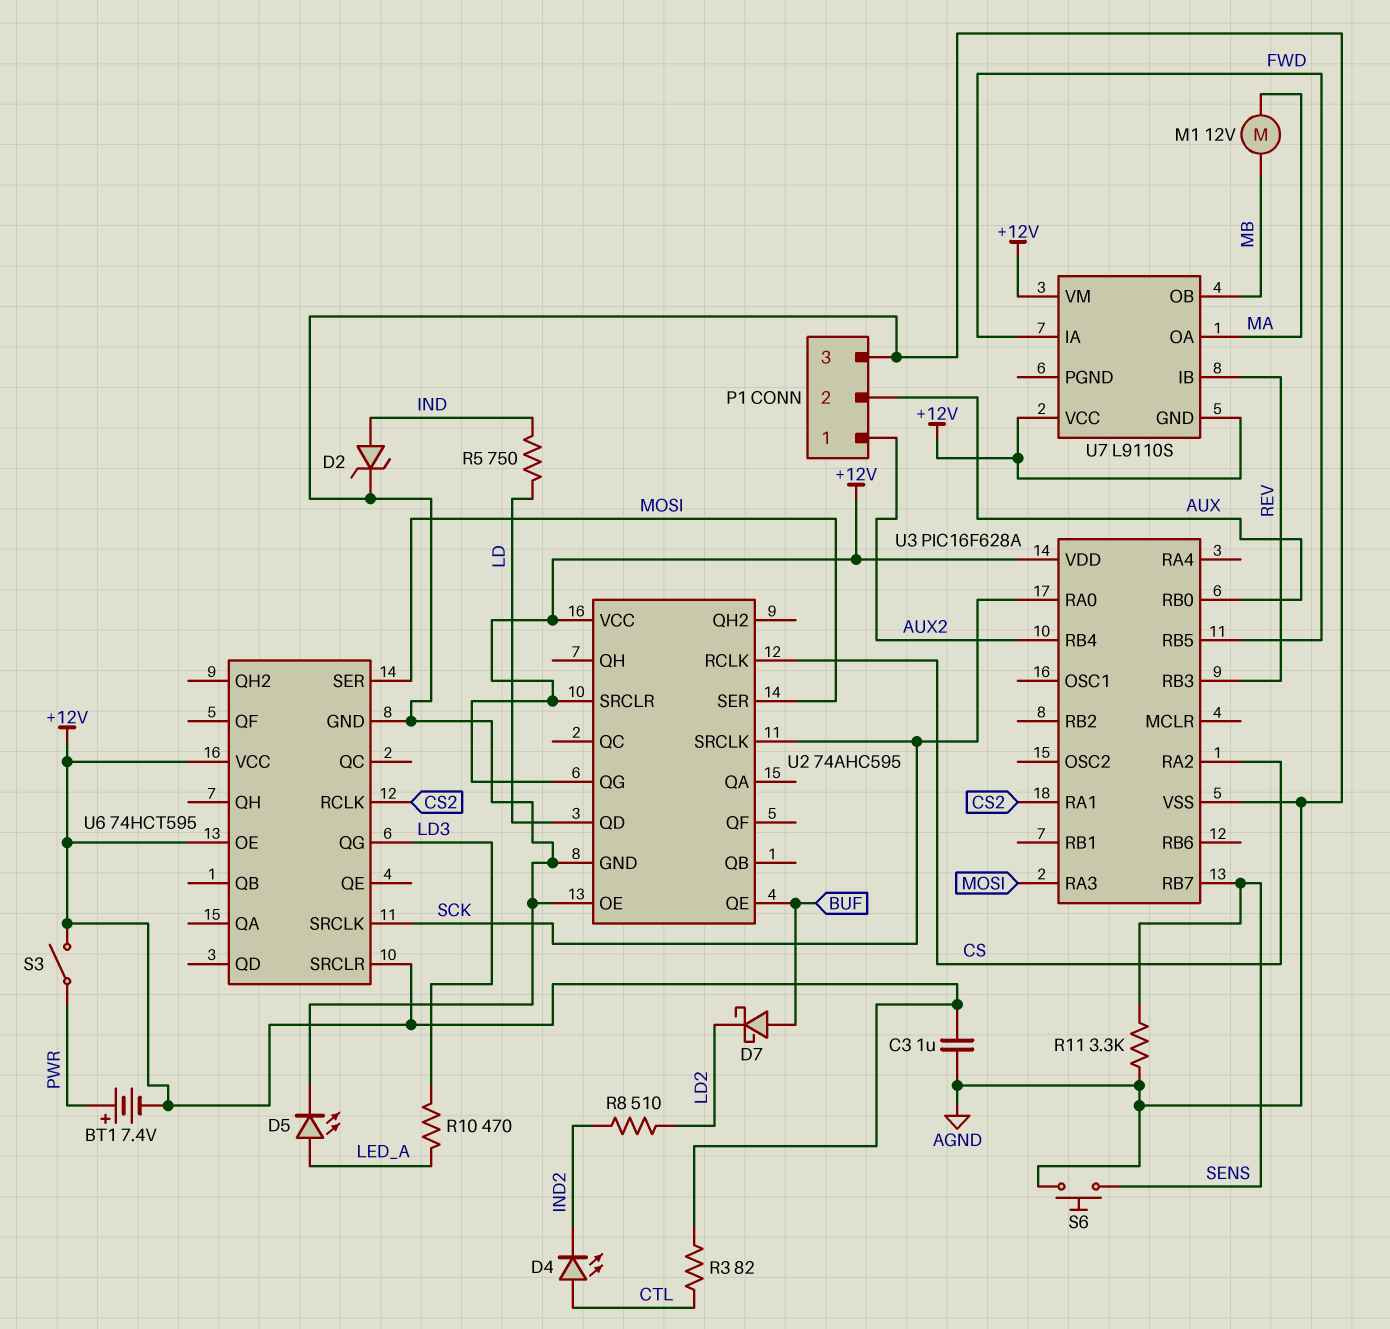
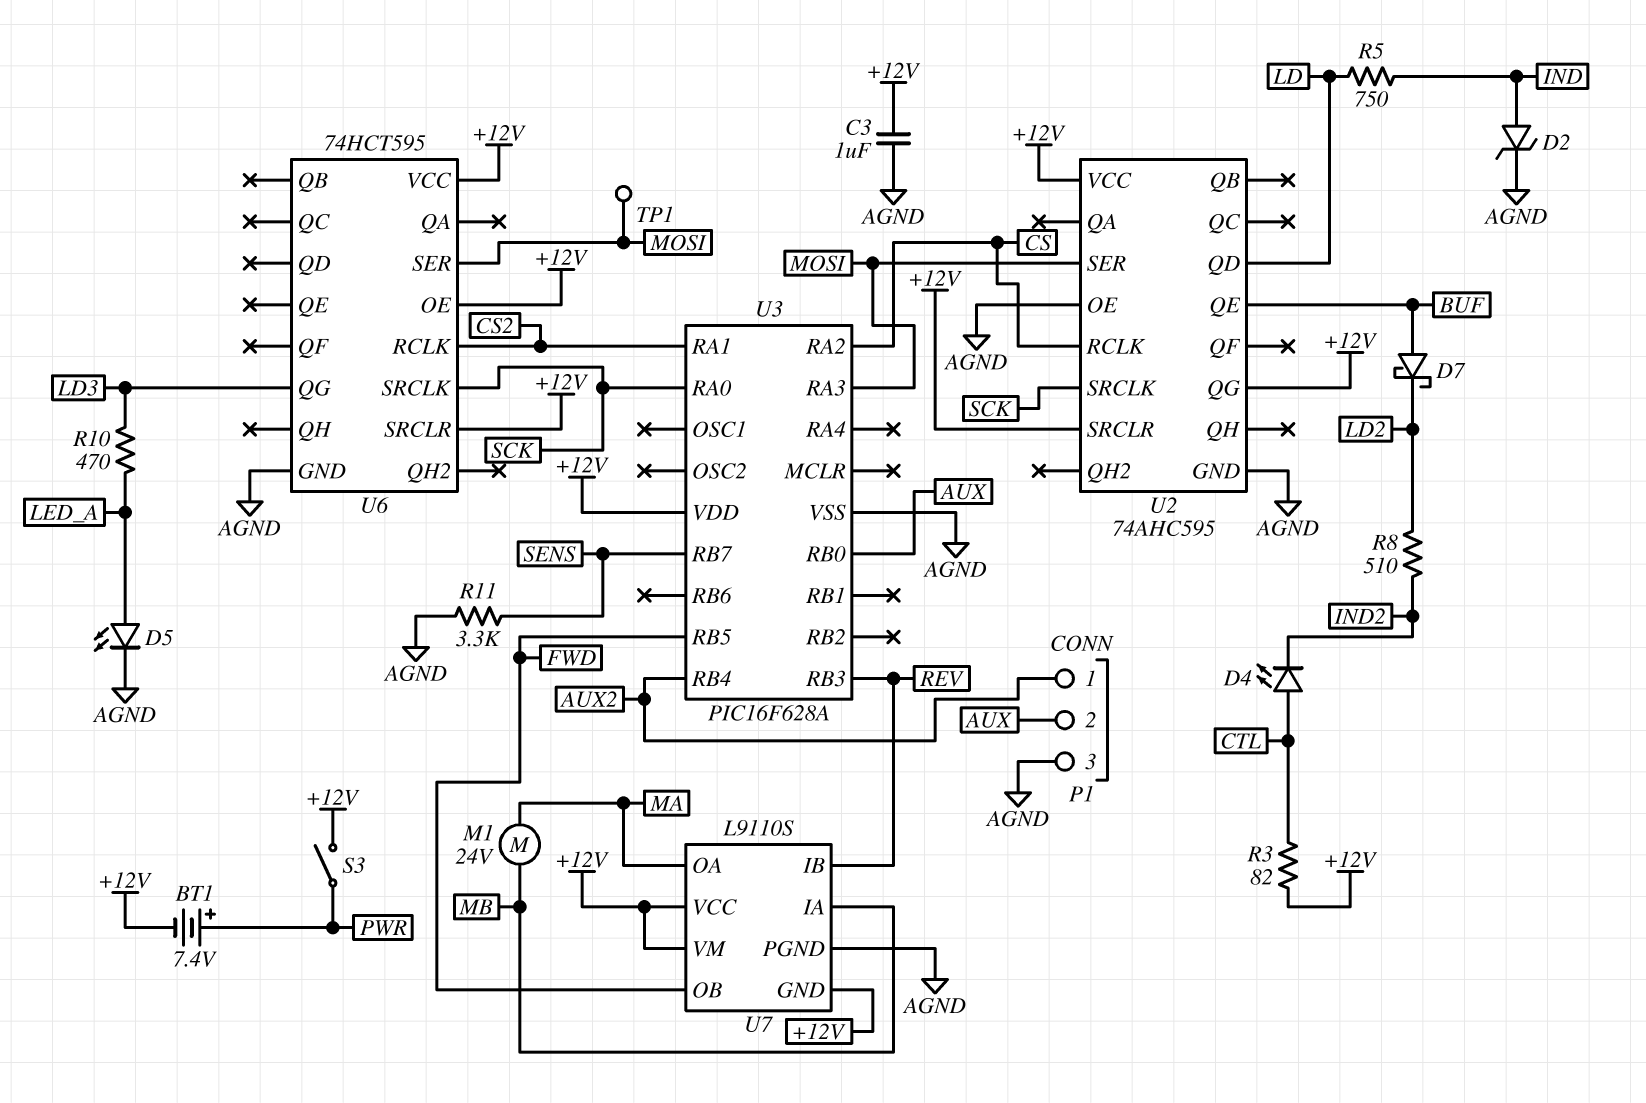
M1: motor 12V (MA, MB) -> motor 24V (MA, MB)
S6: button (AGND, SENS) -> none
TP1: none -> test point (MOSI)
U7 pin IA: FWD -> MB
U7 pin OB: MB -> FWD
U7 pin PGND: none -> AGND

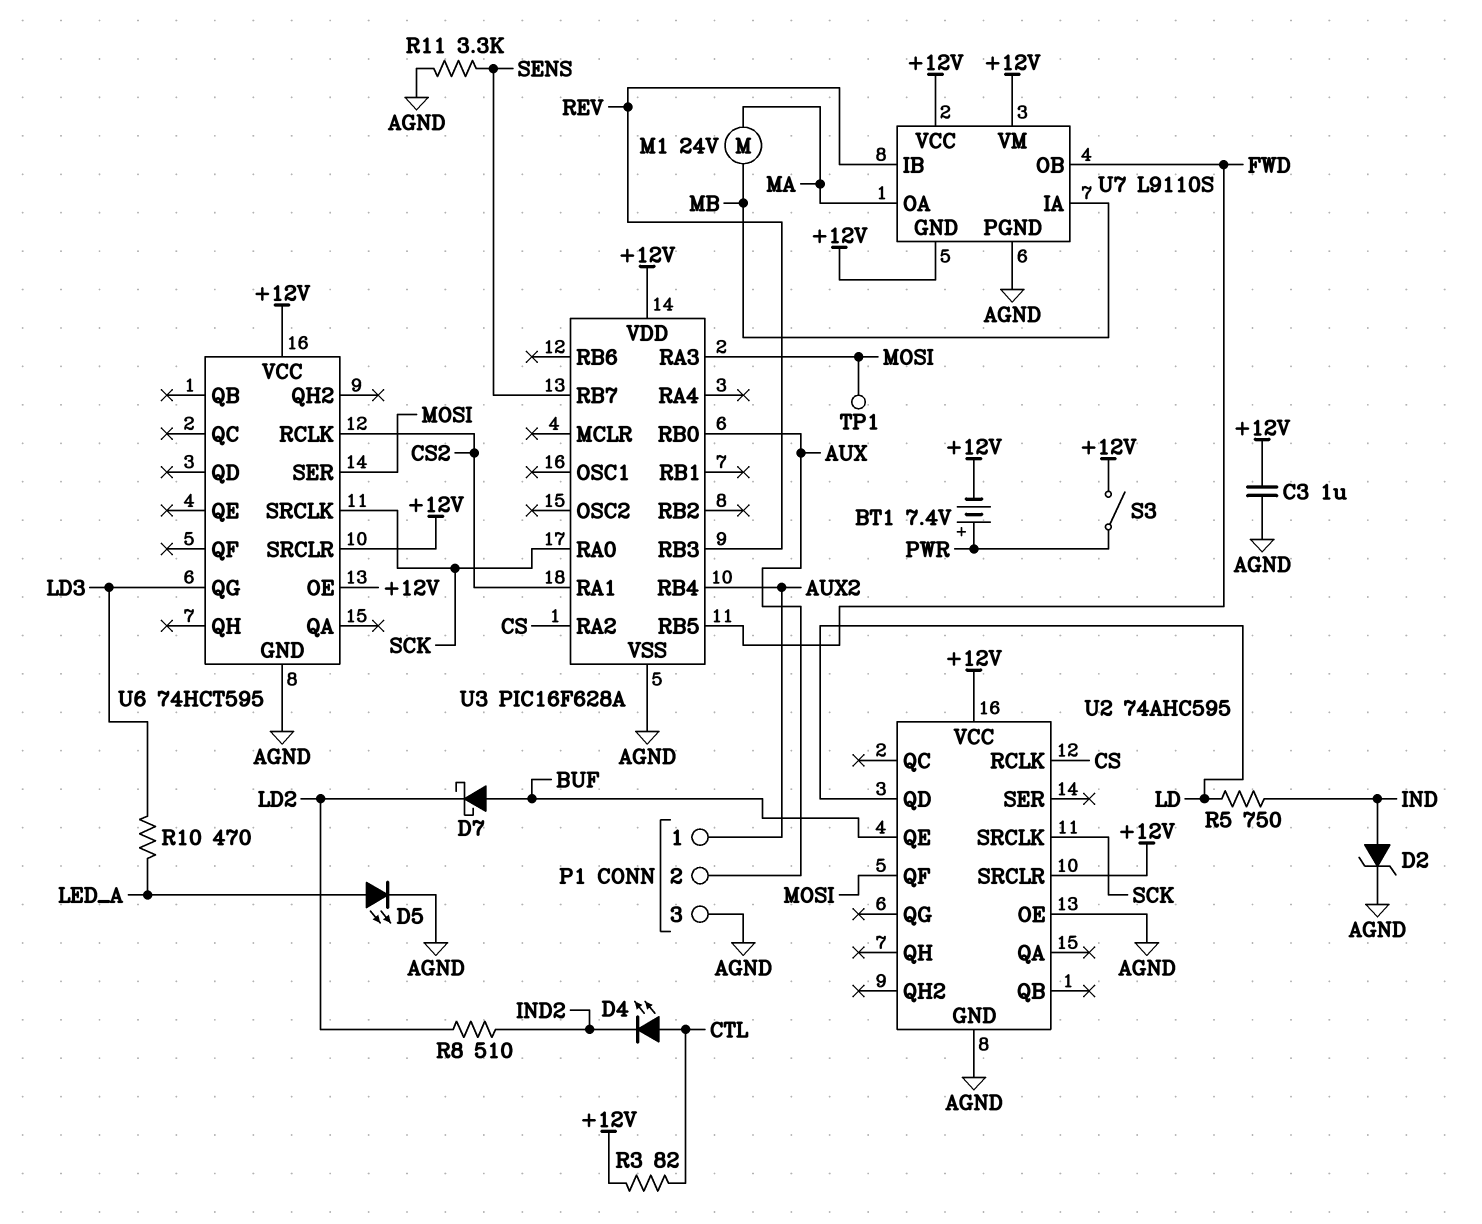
U2 pin QF: none -> MOSI
U2 pin QG: +12V -> none
U2 pin SER: MOSI -> none

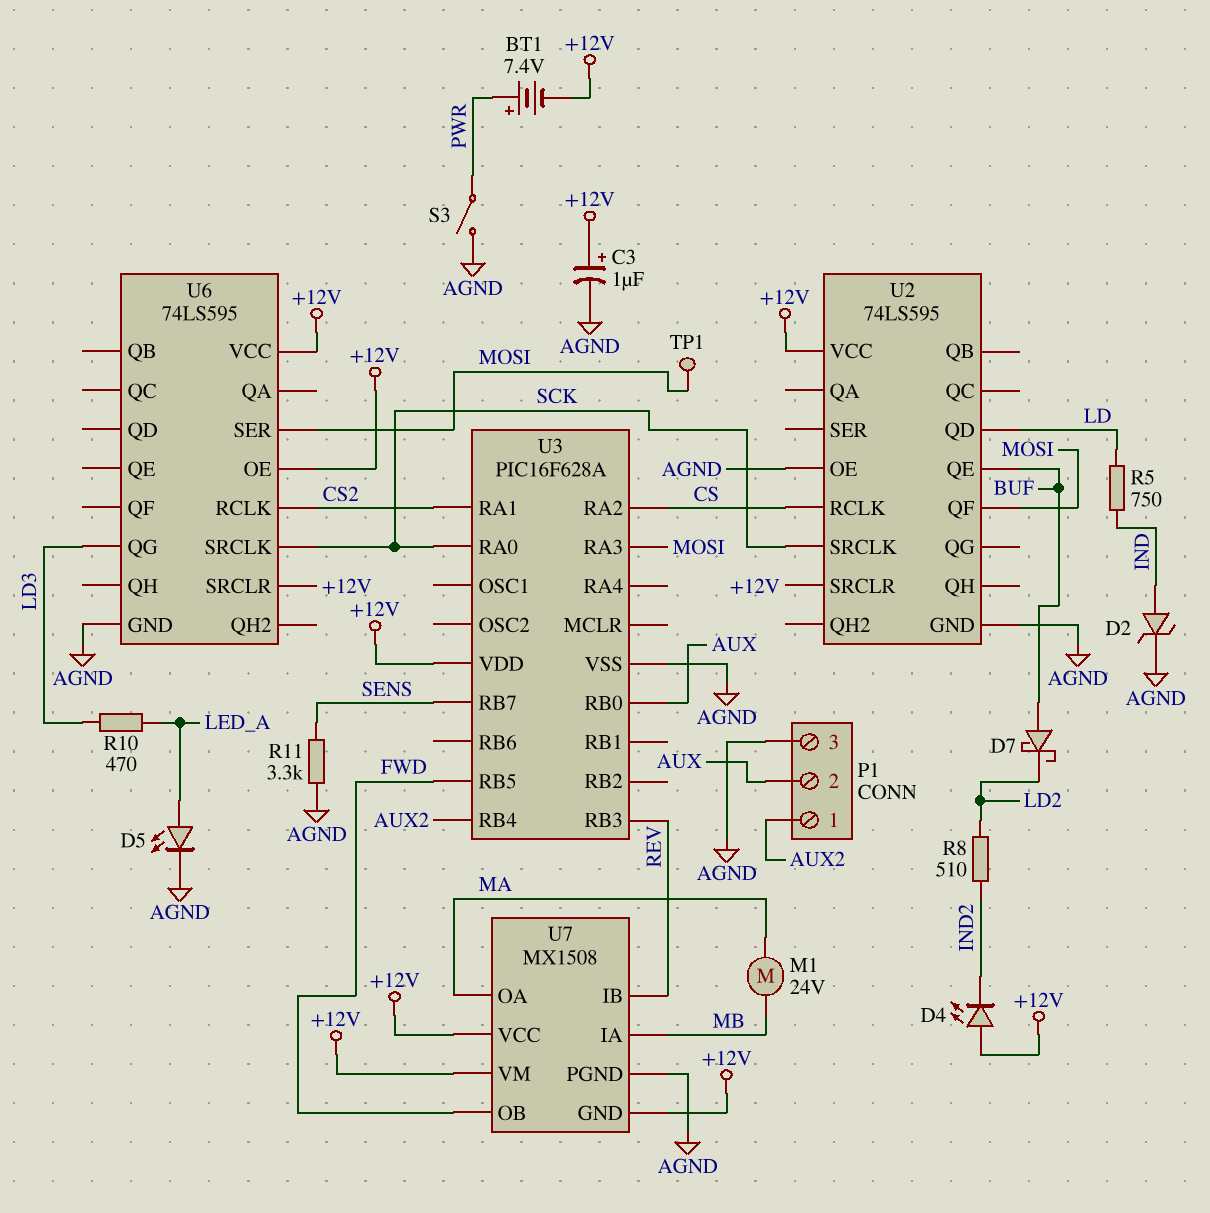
C3: 1uF (+12V, AGND) -> 1uF (plus +12V, minus AGND)
D4: LED (A CTL, K IND2) -> LED (A +12V, K IND2)
R3: 82 (+12V, CTL) -> none
S3: switch (+12V, PWR) -> switch (AGND, PWR)
U2: 74AHC595 -> 74LS595
U6: 74HCT595 -> 74LS595
U7: L9110S -> MX1508

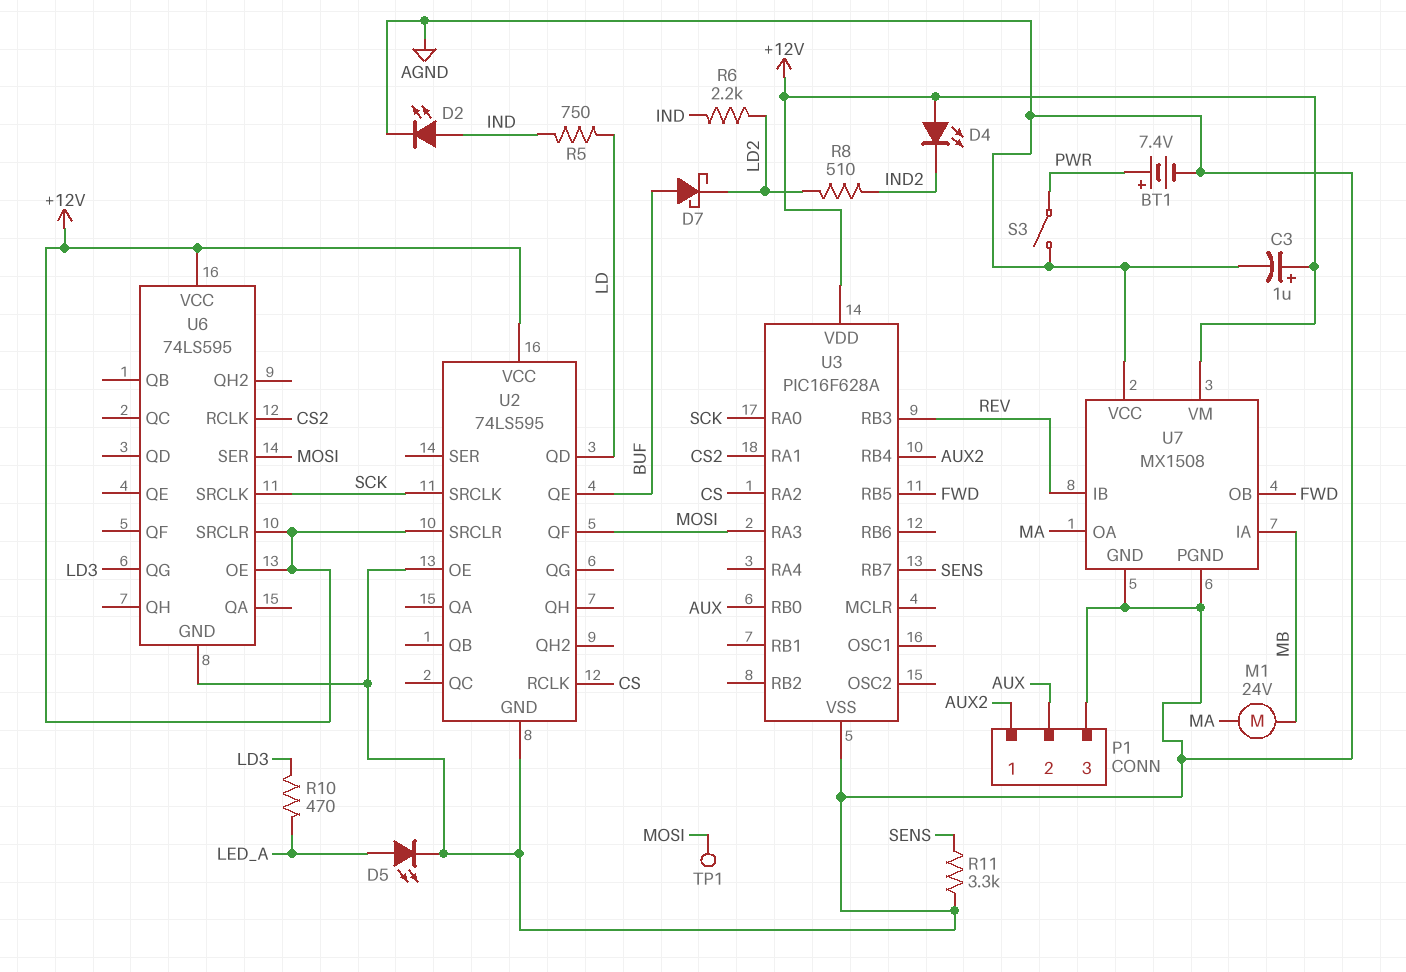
BT1: 7.4V (plus PWR, minus +12V) -> 7.4V (plus PWR, minus AGND)
D2: zener (A IND, K AGND) -> LED (A IND, K AGND)
R6: none -> 2.2k (IND, LD2)
U7 pin GND: +12V -> AGND
U7 pin VCC: +12V -> AGND

